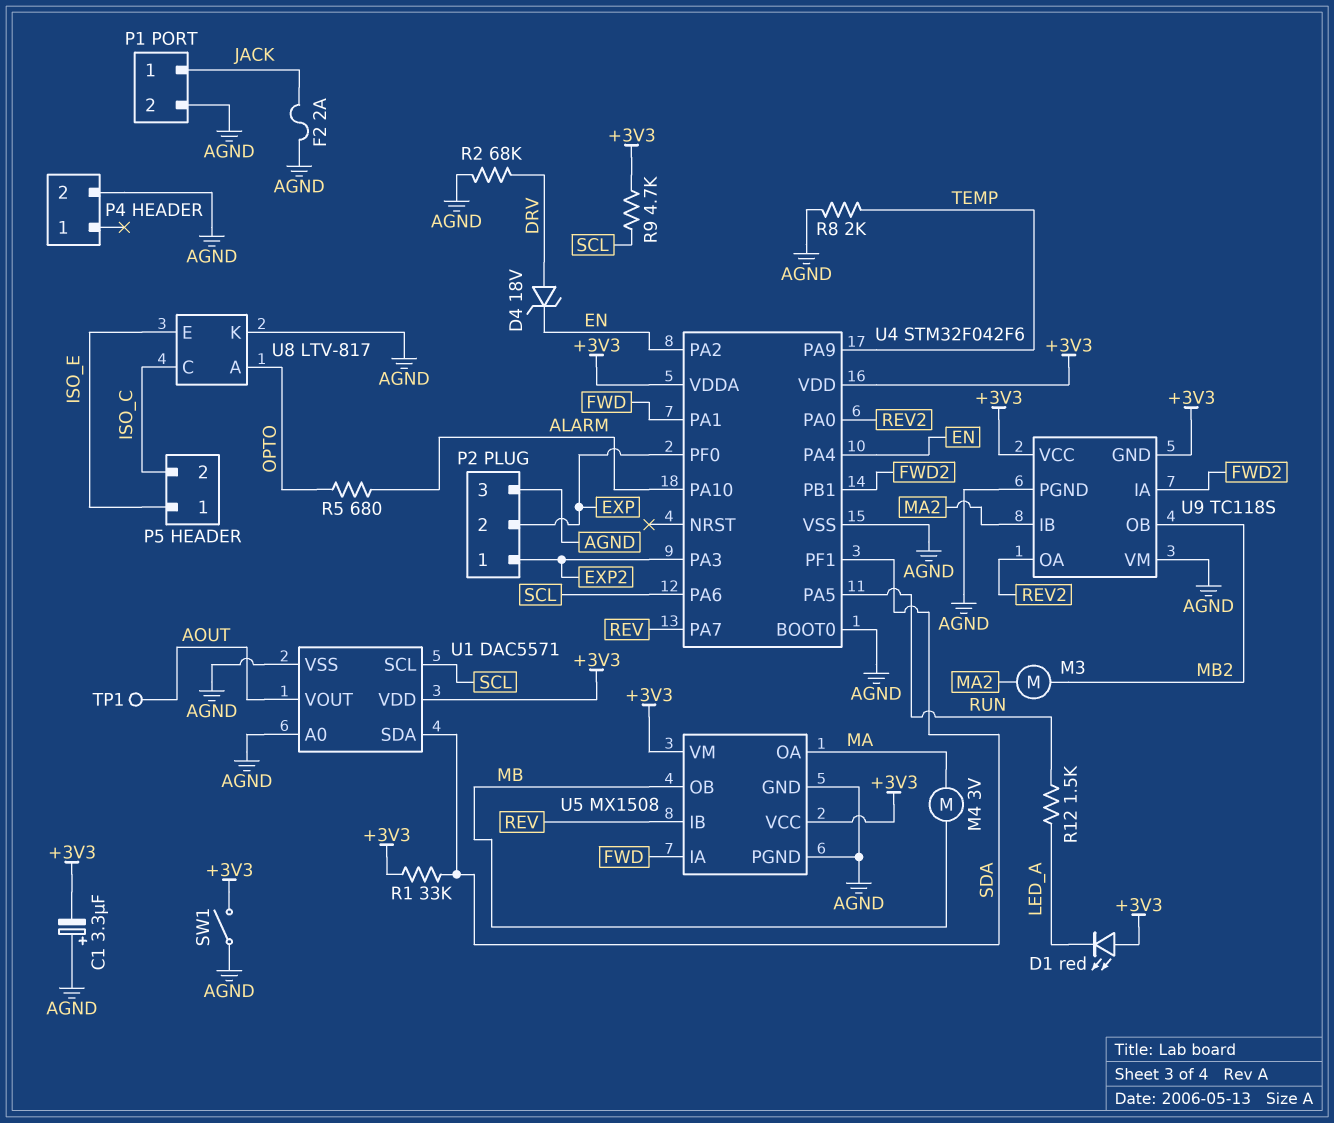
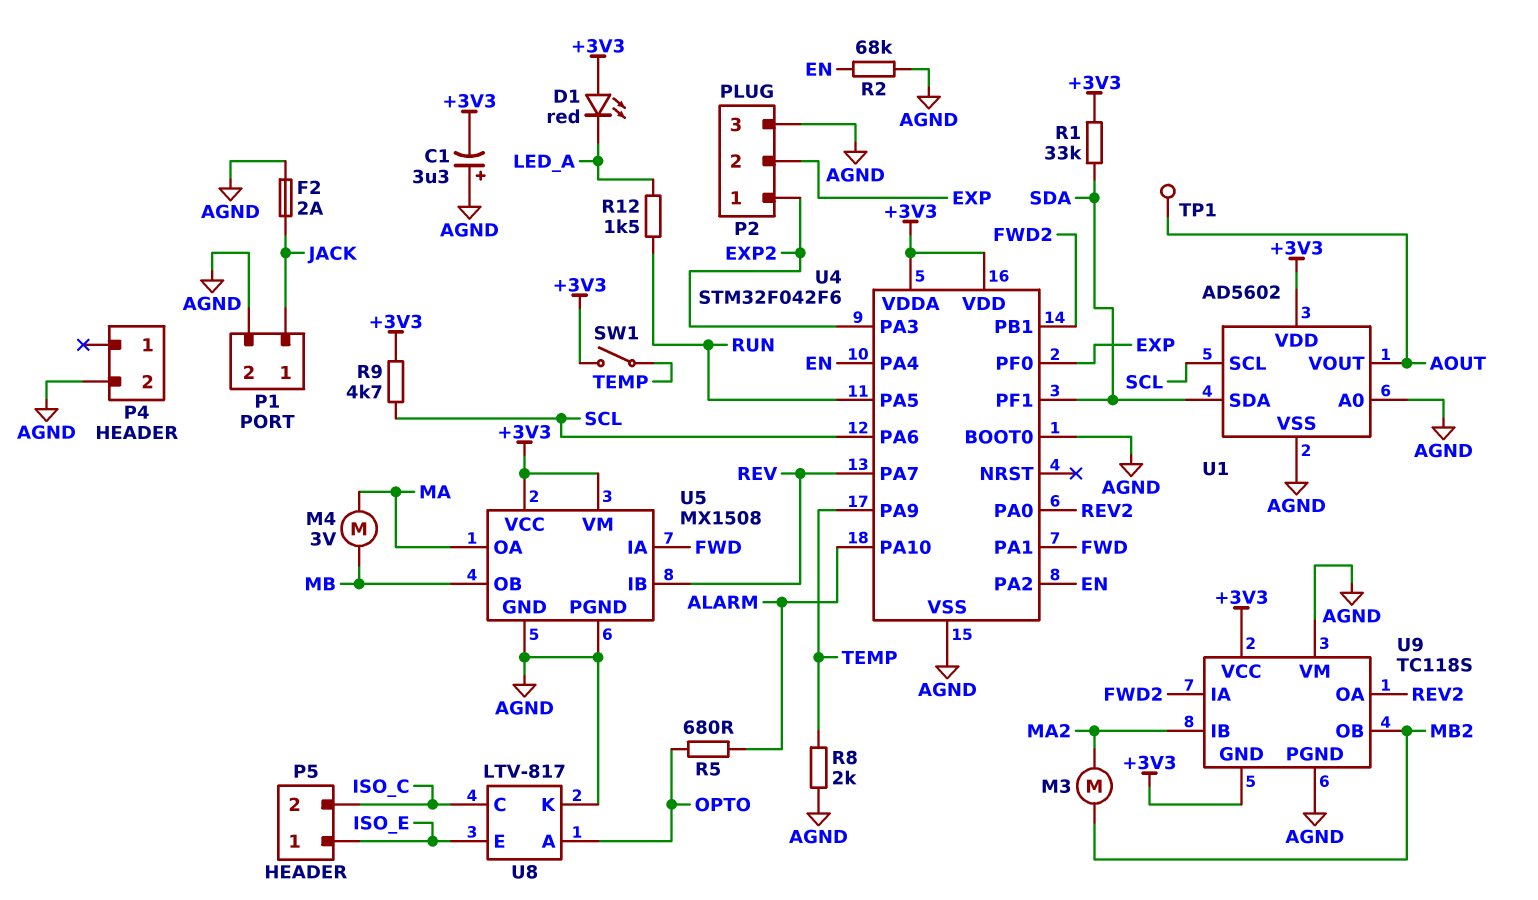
D4: zener 18V (A DRV, K EN) -> none
R2: 68k (AGND, DRV) -> 68k (AGND, EN)
SW1: switch (+3V3, AGND) -> switch (+3V3, TEMP)
U1: DAC5571 -> AD5602

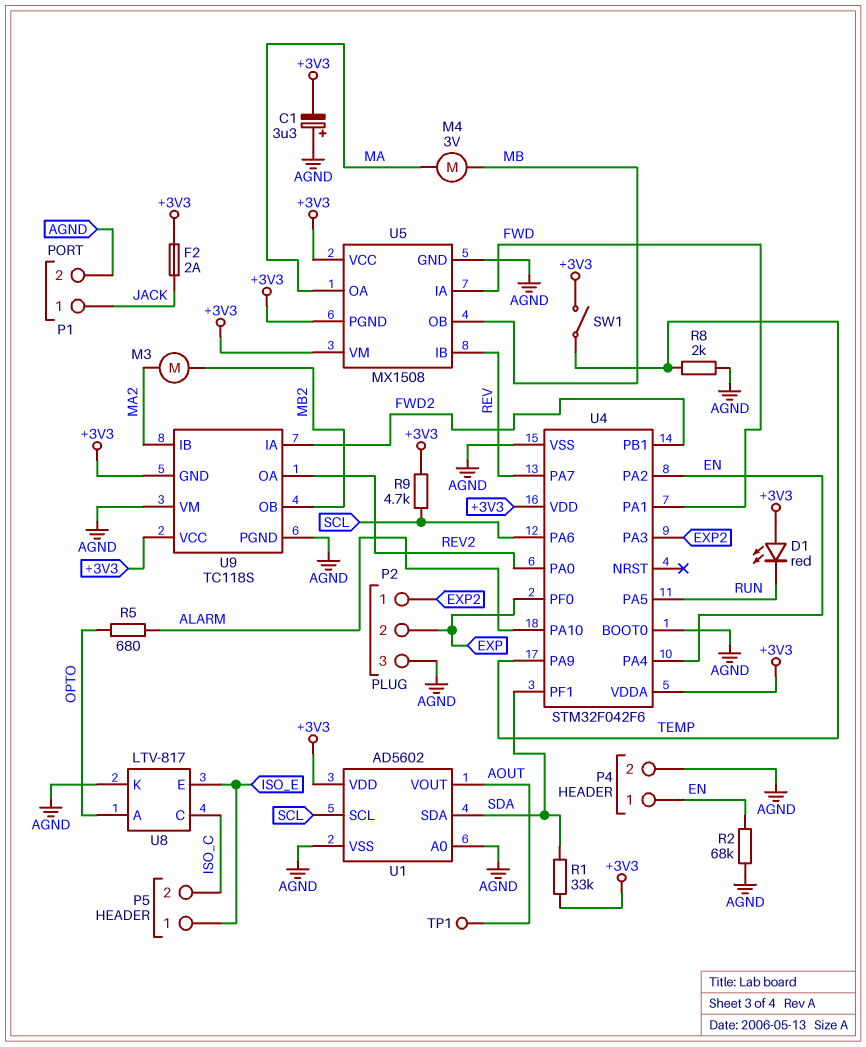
D1: LED red (A +3V3, K LED_A) -> LED red (A +3V3, K RUN)
F2: 2A (AGND, JACK) -> 2A (+3V3, JACK)
P4 pin 1: none -> EN
R12: 1.5k (LED_A, RUN) -> none
U5 pin PGND: AGND -> +3V3

